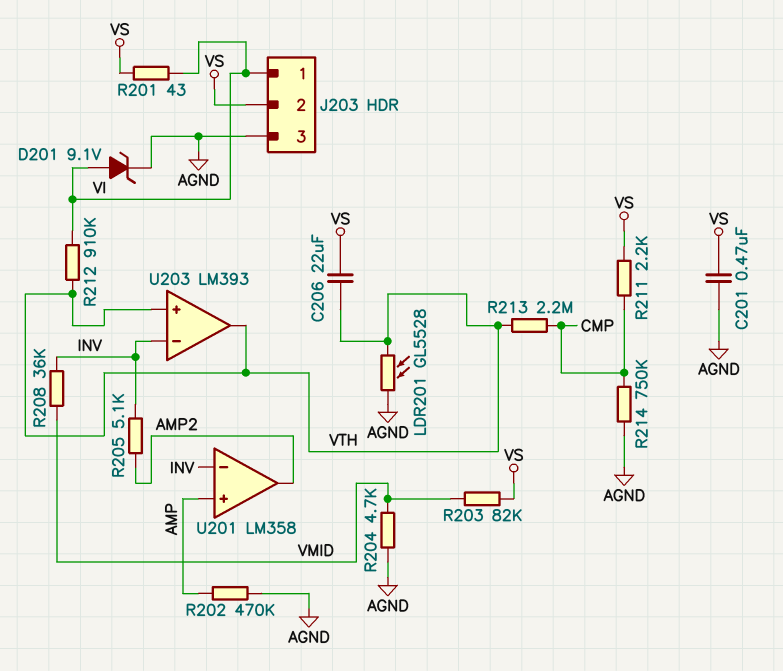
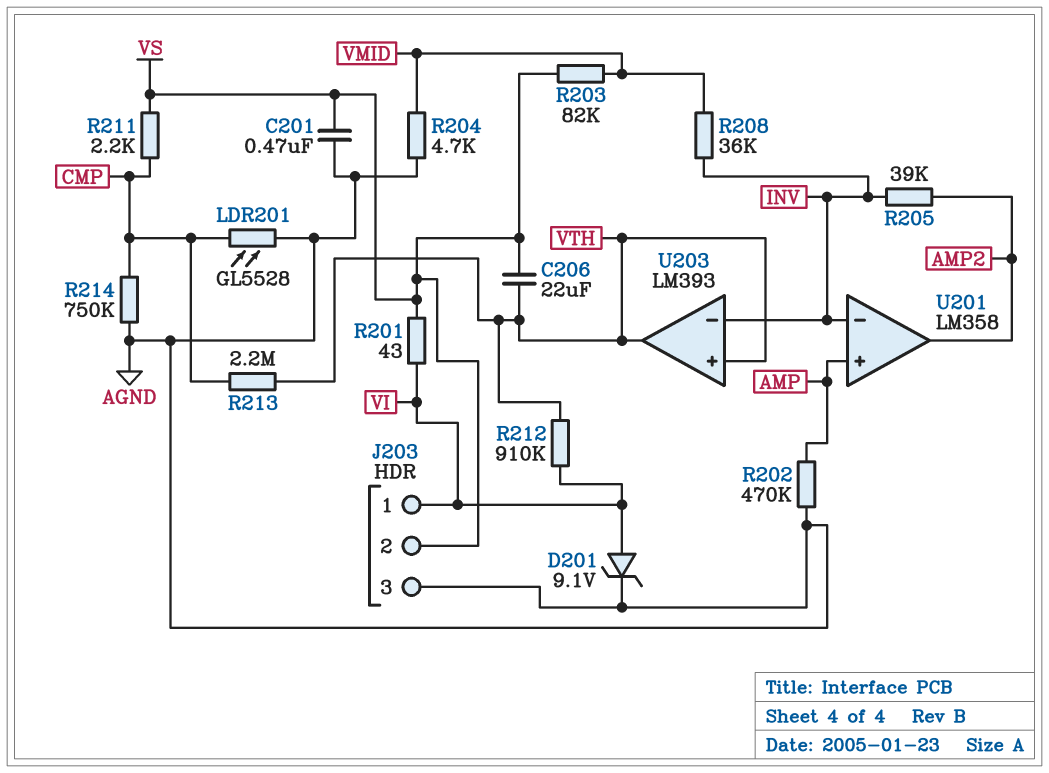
LDR201: GL5528 (AGND, VTH) -> GL5528 (AGND, CMP)
R205: 5.1k (AMP2, INV) -> 39k (AMP2, INV)

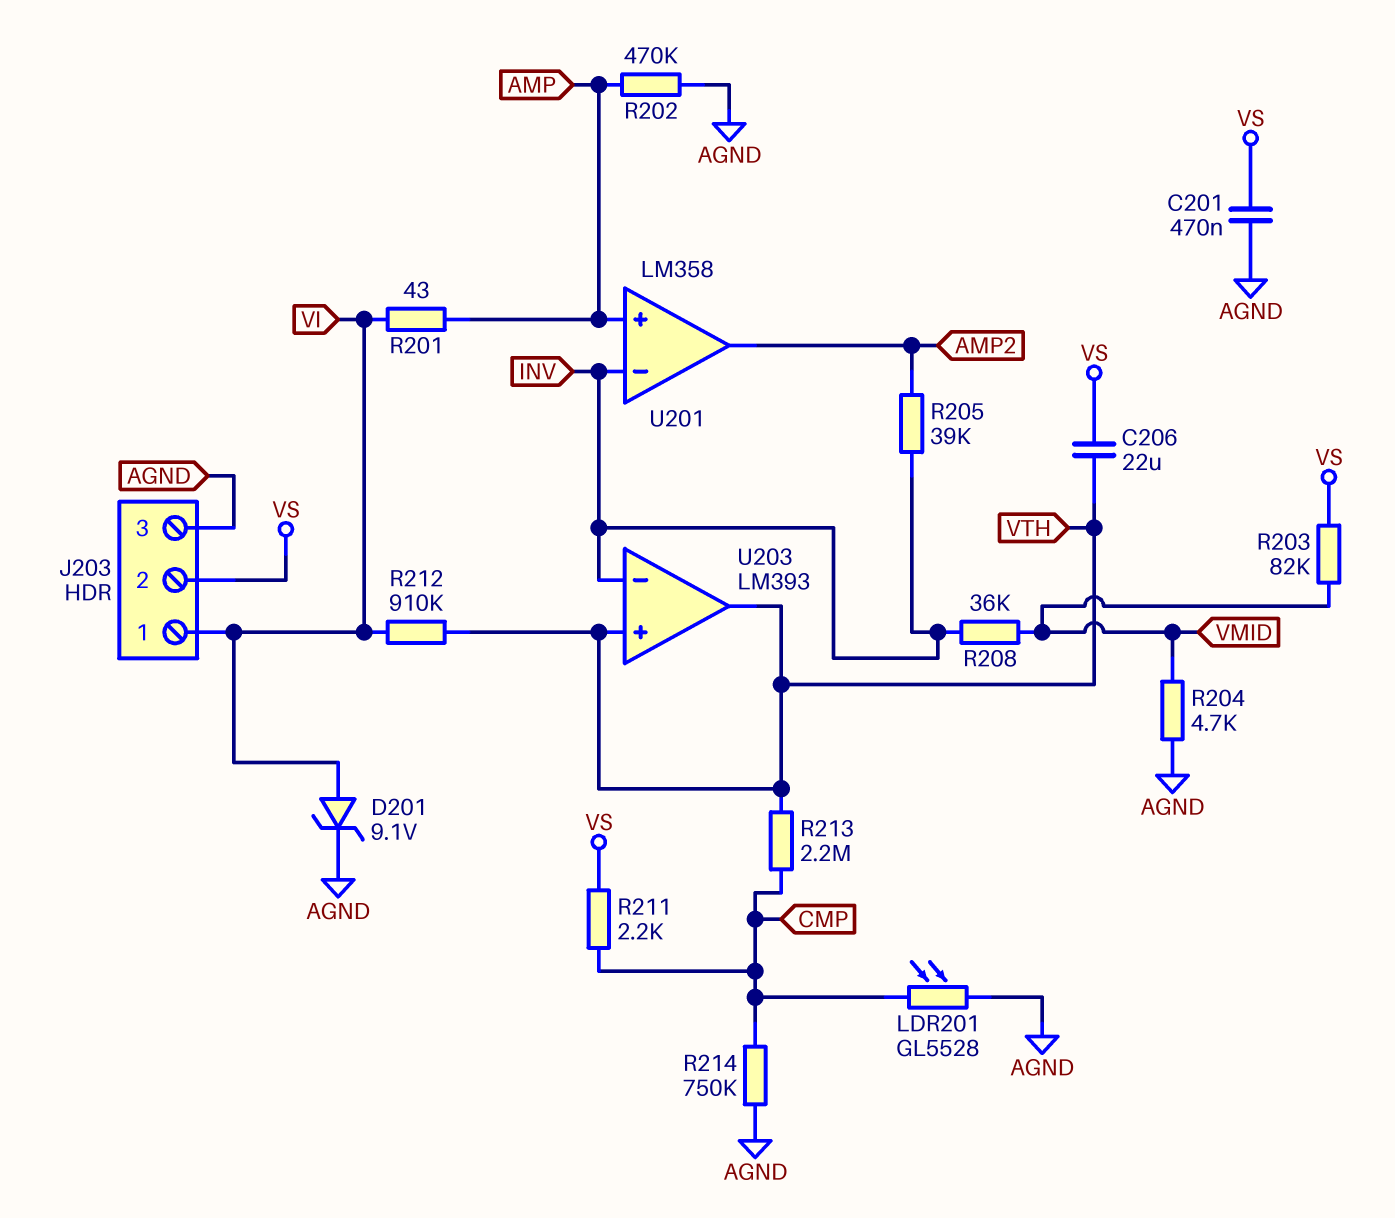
R201: 43 (VI, VS) -> 43 (AMP, VI)

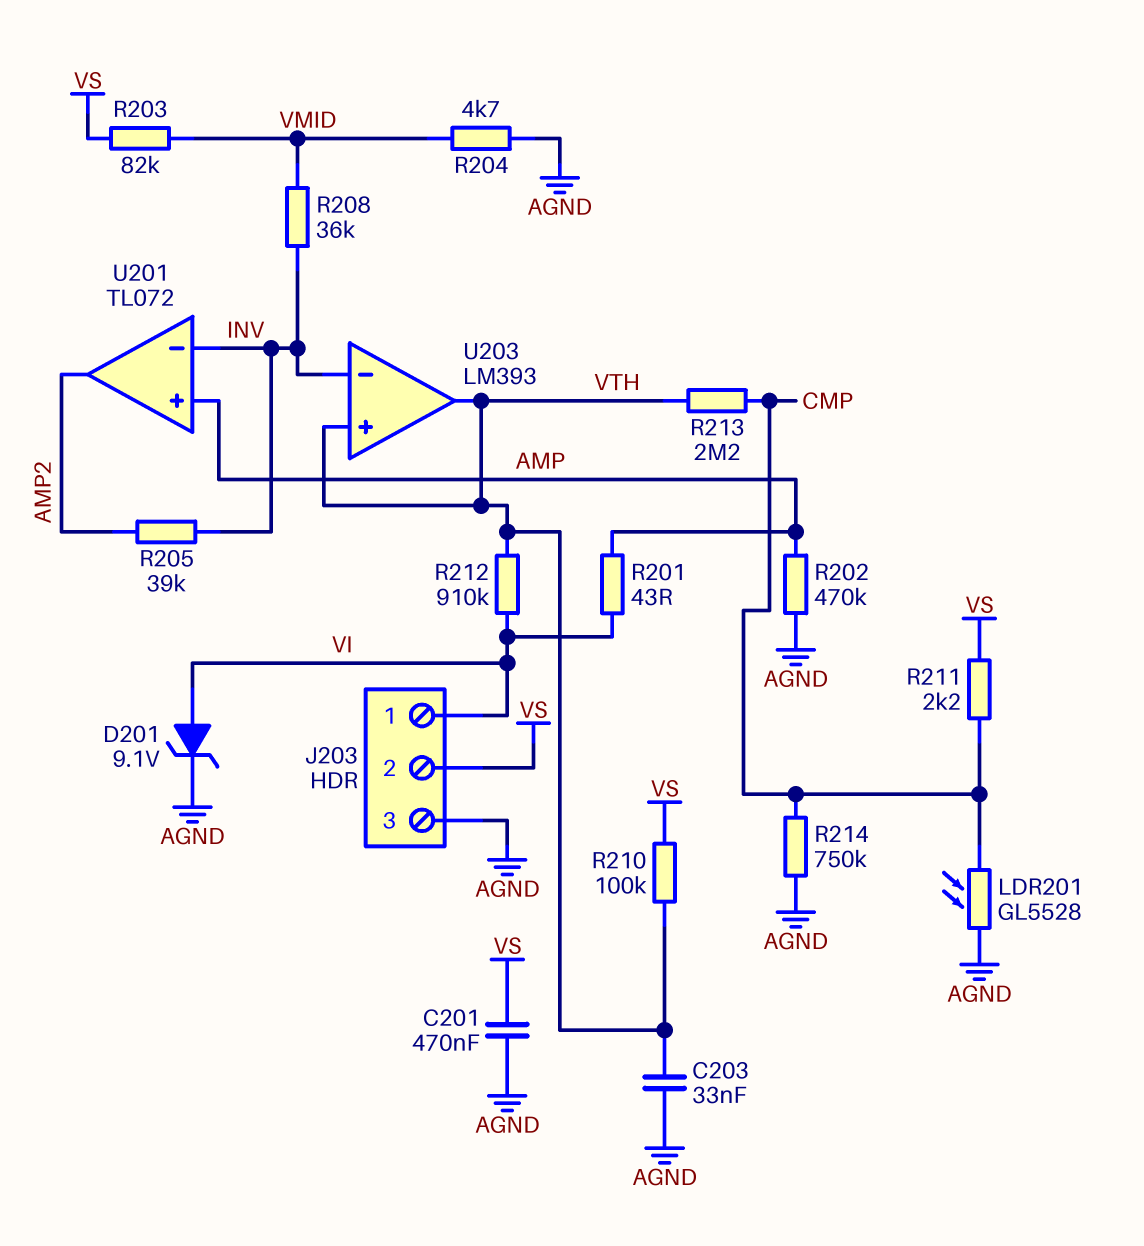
C203: none -> 33nF (AGND, VTH)
C206: 22uF (VS, VTH) -> none
R210: none -> 100k (VS, VTH)
U201: LM358 -> TL072

